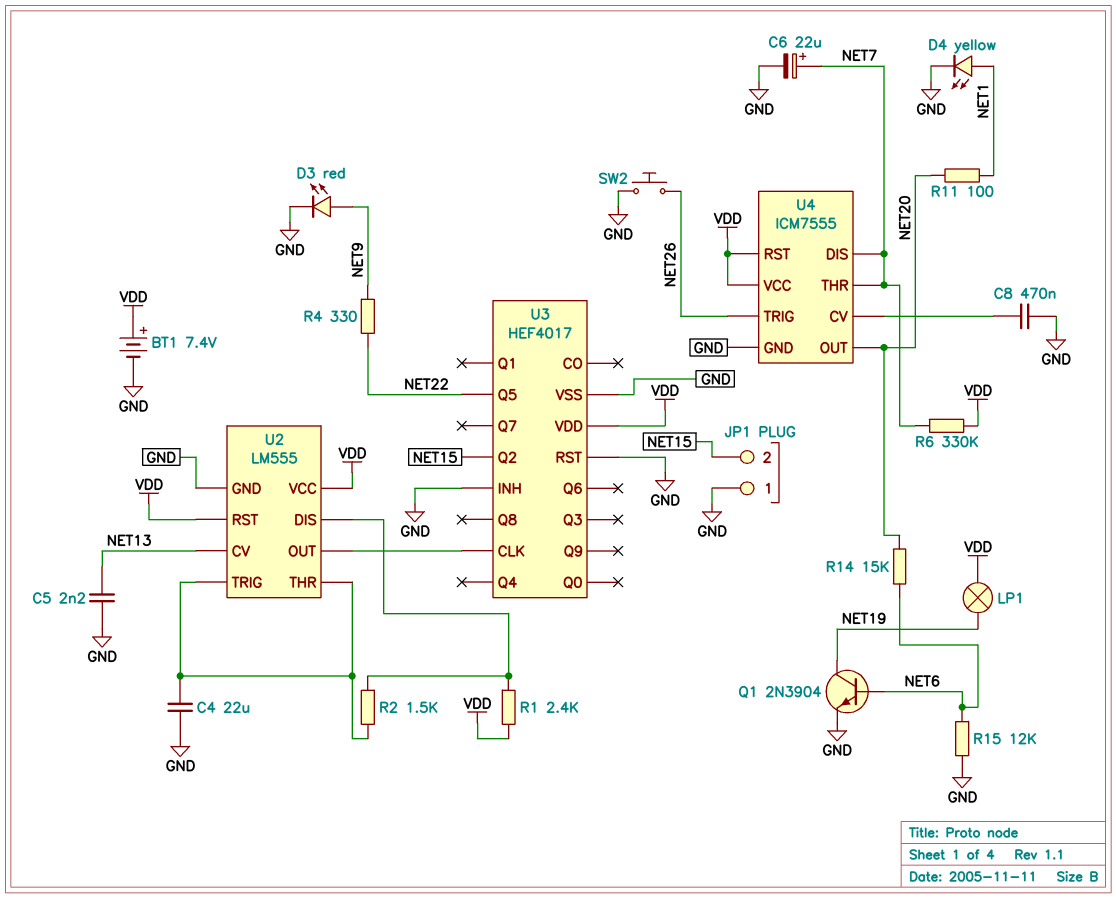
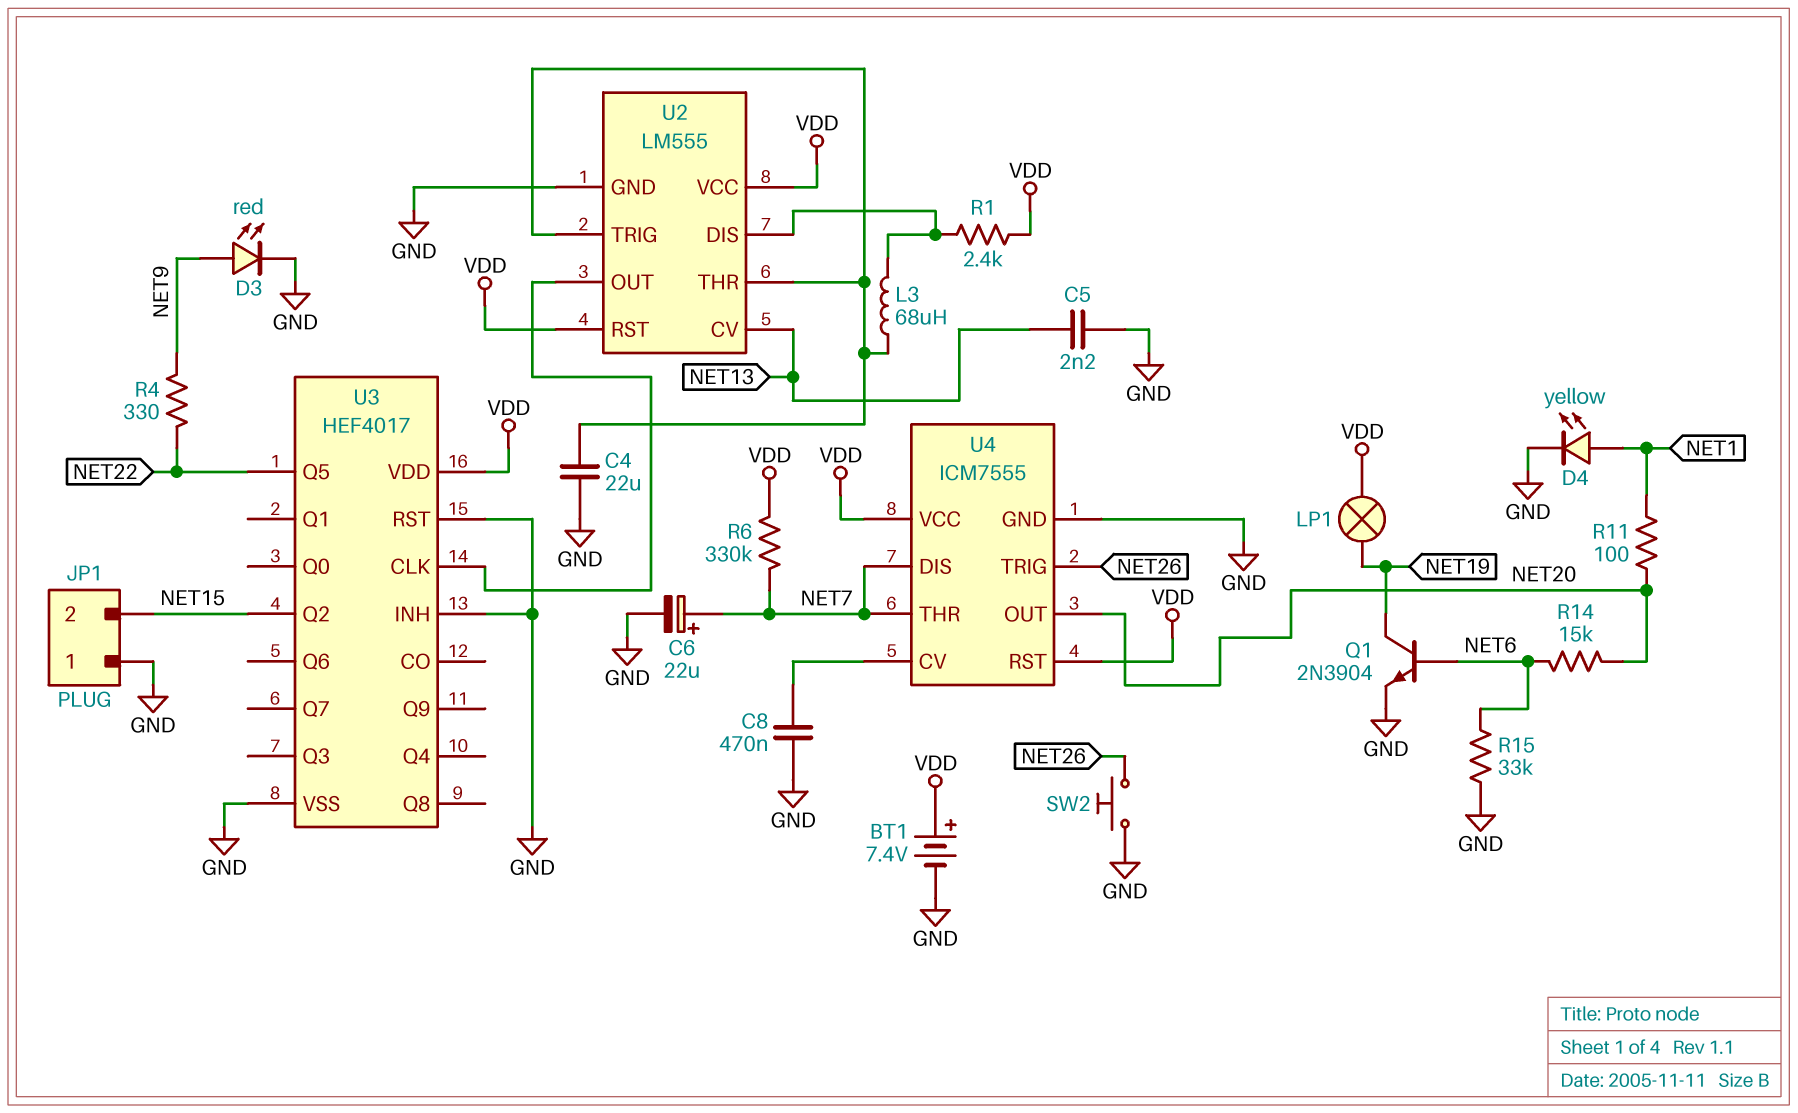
L3: none -> 68uH (U2/DIS, U2/THR)
R2: 1.5k (U2/DIS, U2/THR) -> none
R15: 12k (GND, NET6) -> 33k (GND, NET6)

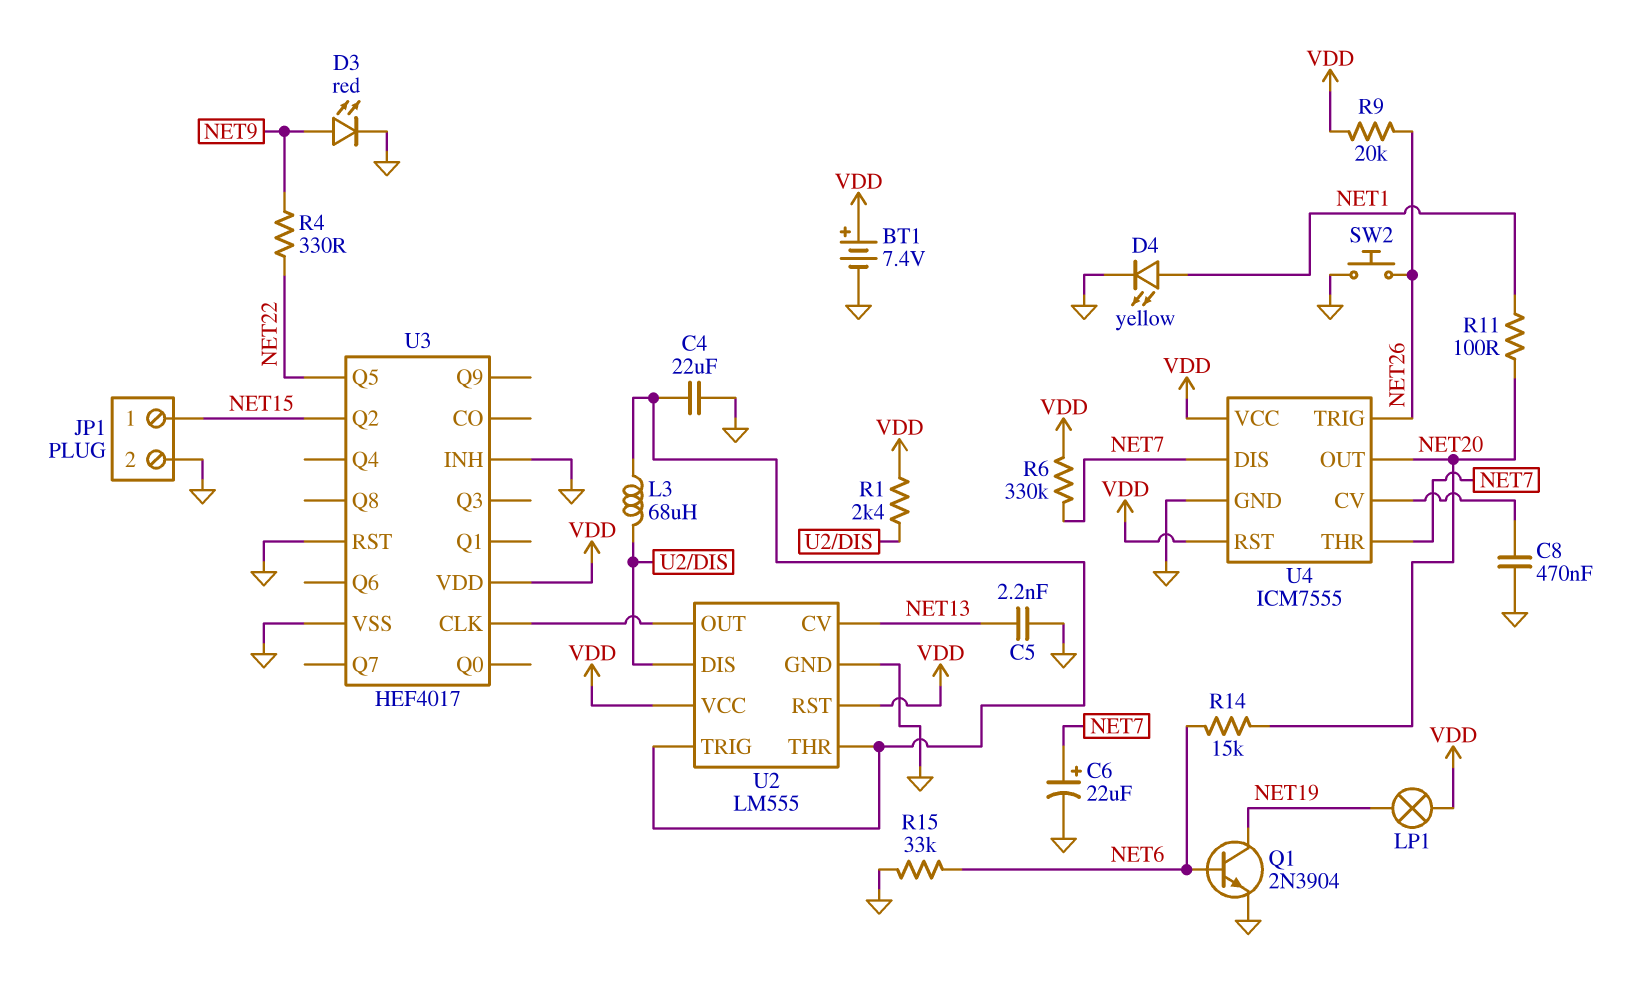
JP1 pin 1: GND -> NET15
JP1 pin 2: NET15 -> GND
R9: none -> 20k (NET26, VDD)

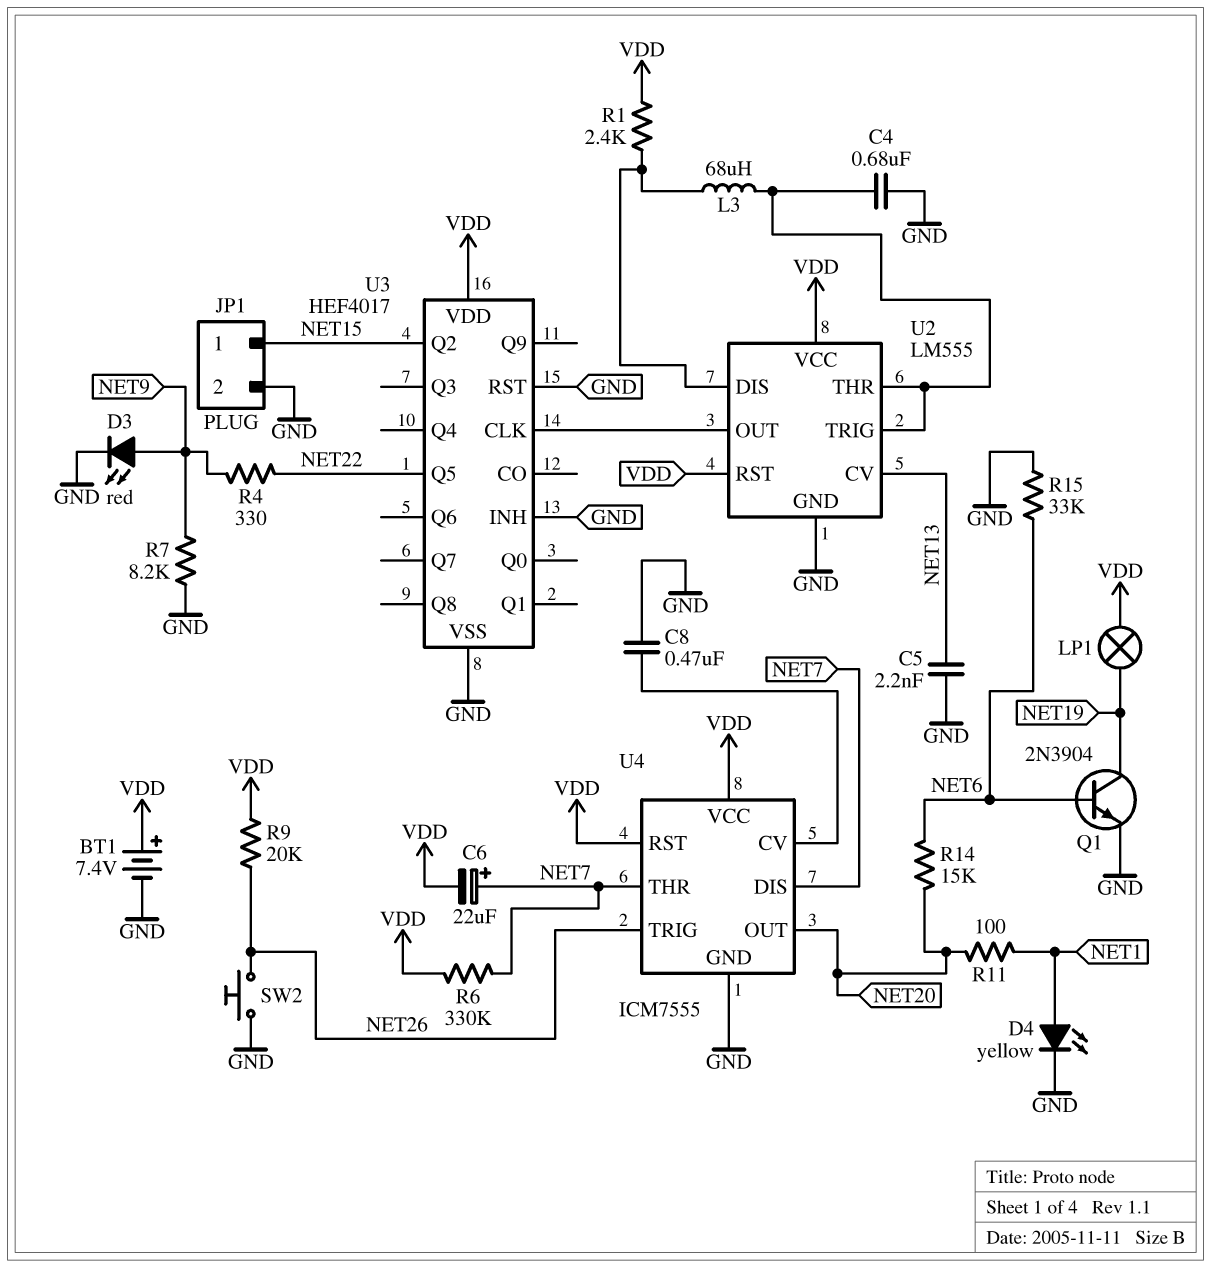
C4: 22uF (GND, U2/THR) -> 680nF (GND, U2/THR)
C6: 22uF (plus NET7, minus GND) -> 22uF (plus NET7, minus VDD)
R7: none -> 8.2k (GND, NET9)

